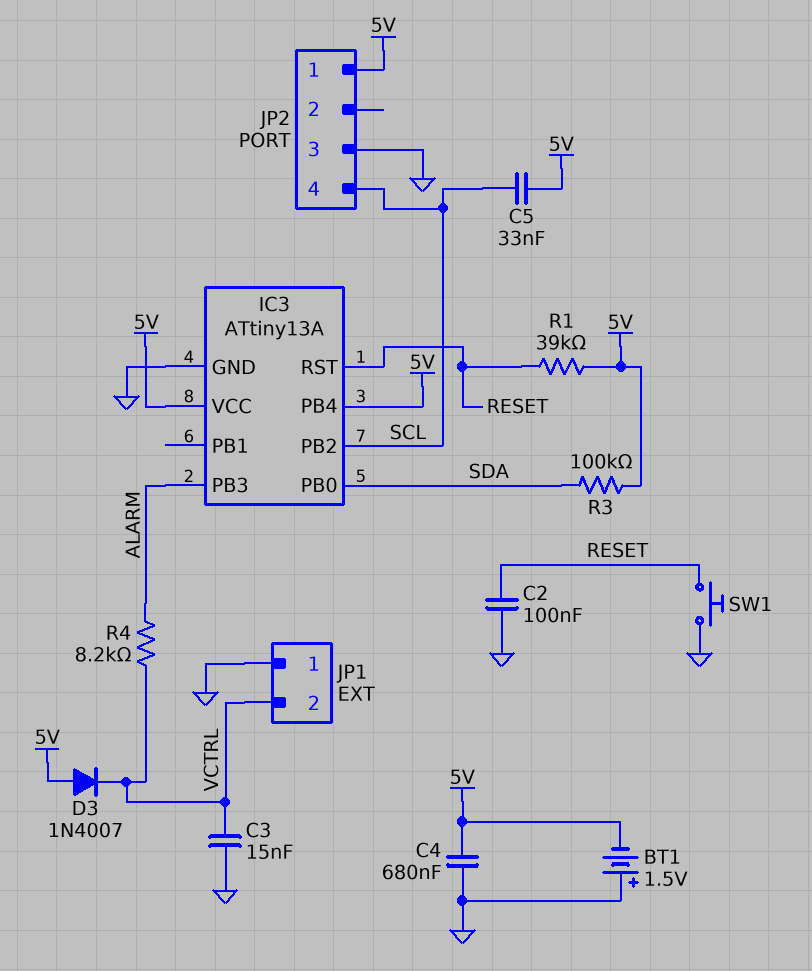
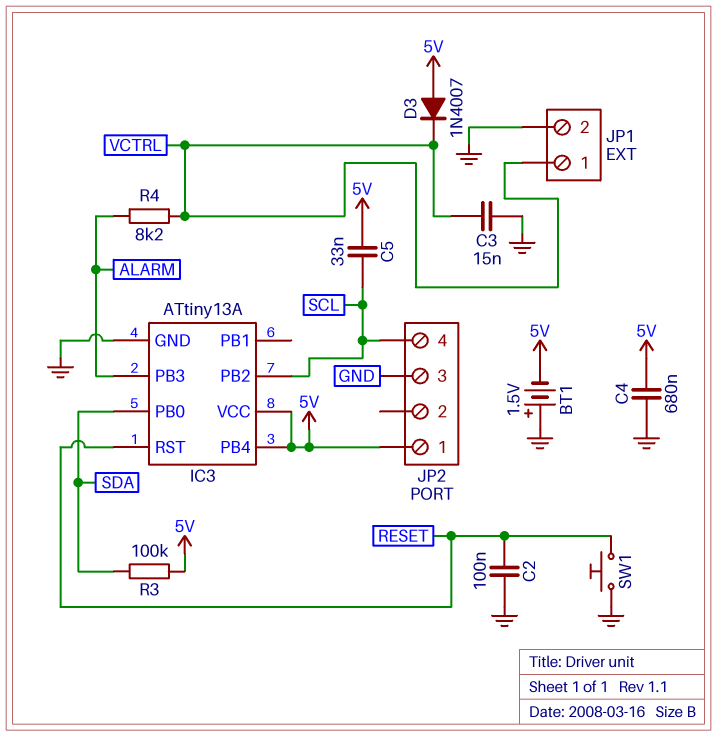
JP1 pin 1: GND -> VCTRL
JP1 pin 2: VCTRL -> GND
R1: 39k (5V, RESET) -> none

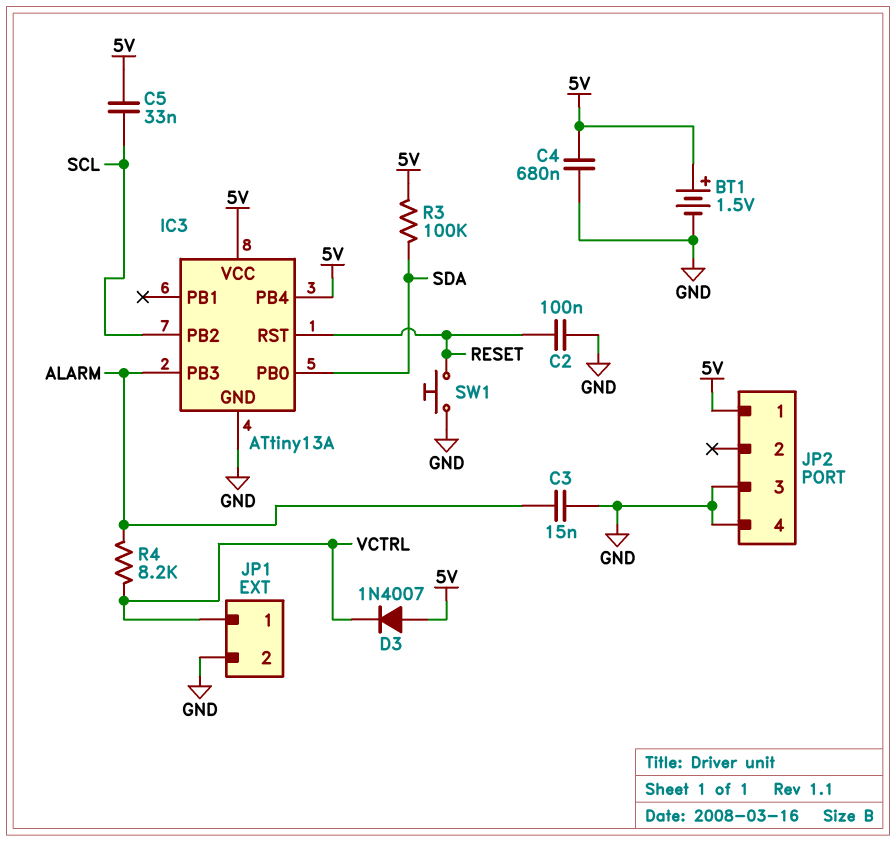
BT1: 1.5V (plus GND, minus 5V) -> 1.5V (plus 5V, minus GND)
C3: 15nF (GND, VCTRL) -> 15nF (ALARM, GND)
JP2 pin 4: SCL -> GND

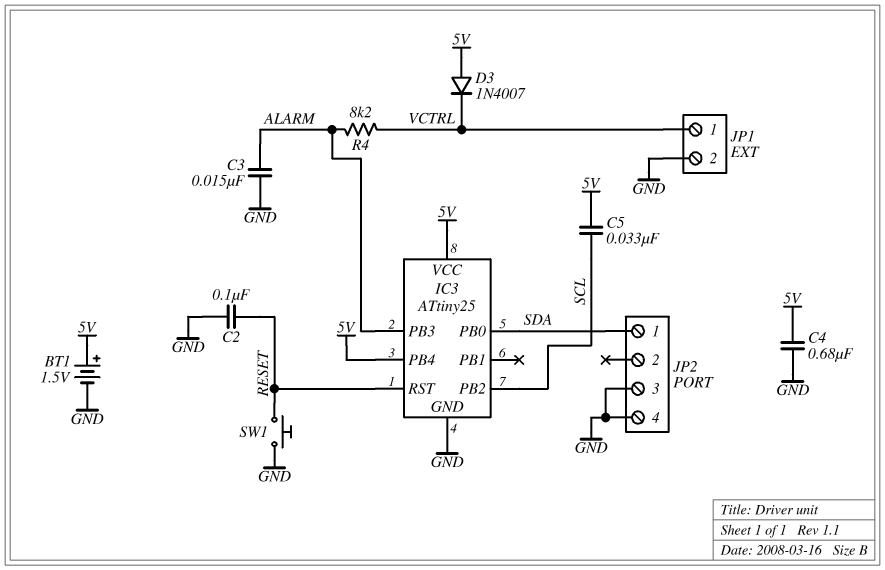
IC3: ATtiny13A -> ATtiny25
JP2 pin 1: 5V -> SDA
R3: 100k (5V, SDA) -> none

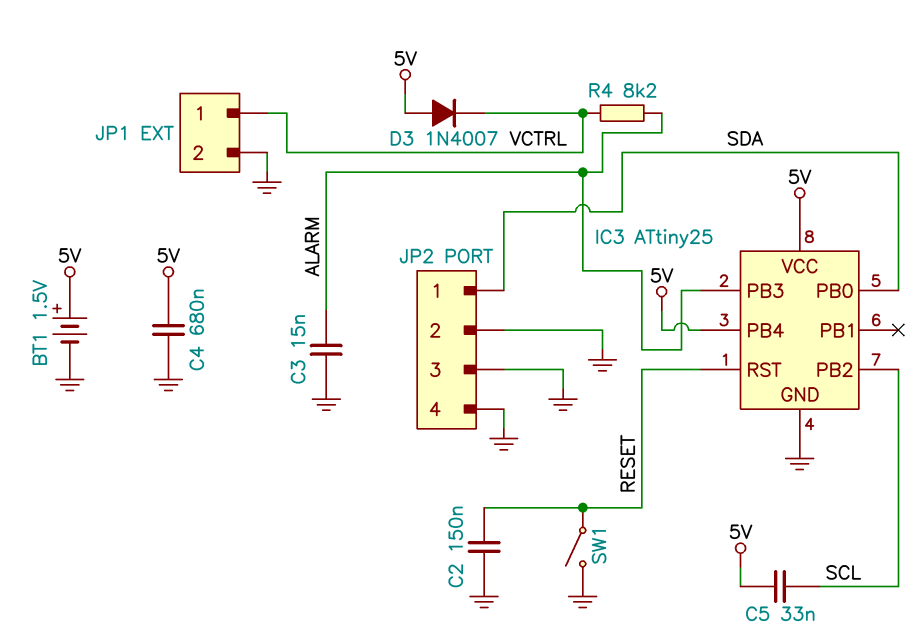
C2: 100nF (GND, RESET) -> 150nF (GND, RESET)
JP2 pin 2: none -> GND
SW1: button (GND, RESET) -> switch (GND, RESET)

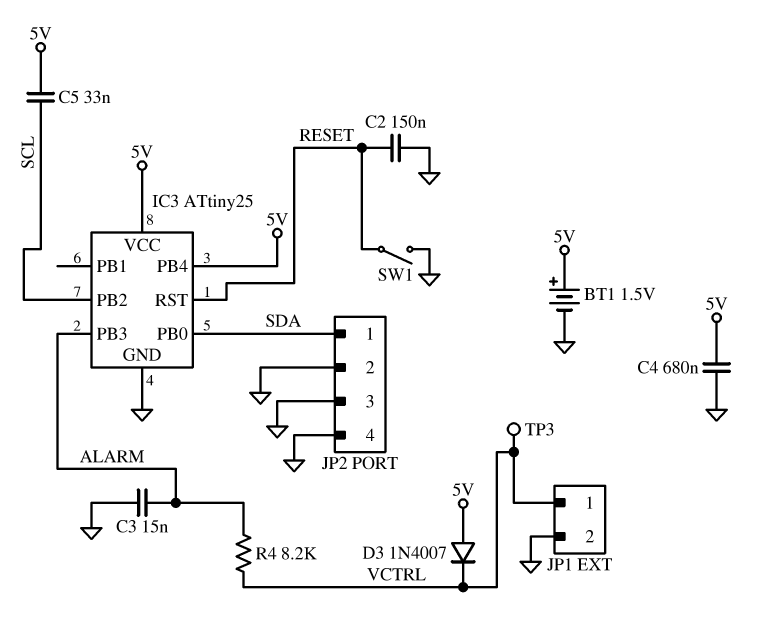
TP3: none -> test point (VCTRL)

